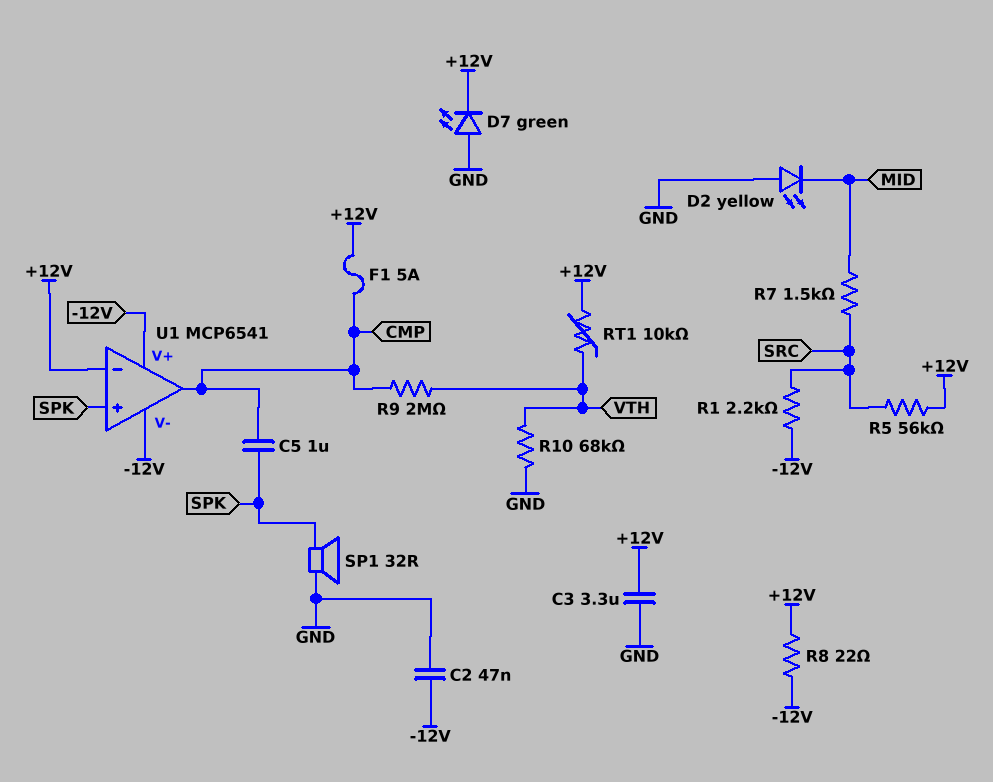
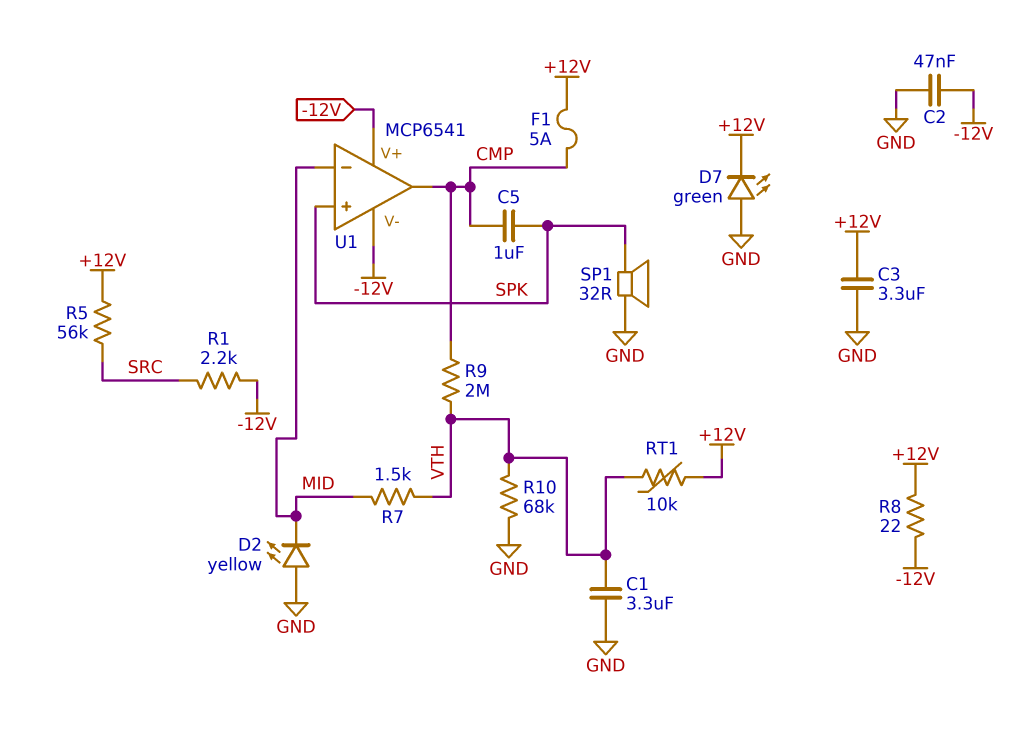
C1: none -> 3.3uF (GND, VTH)
R7: 1.5k (MID, SRC) -> 1.5k (MID, VTH)
U1 pin in-: +12V -> MID

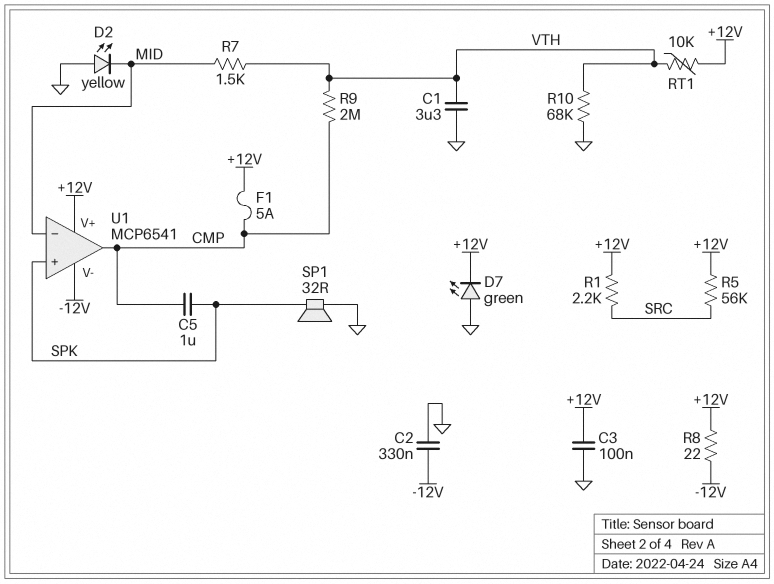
C2: 47nF (-12V, GND) -> 330nF (-12V, GND)
C3: 3.3uF (+12V, GND) -> 100nF (+12V, GND)
R1: 2.2k (-12V, SRC) -> 2.2k (+12V, SRC)
U1 pin V+: -12V -> +12V

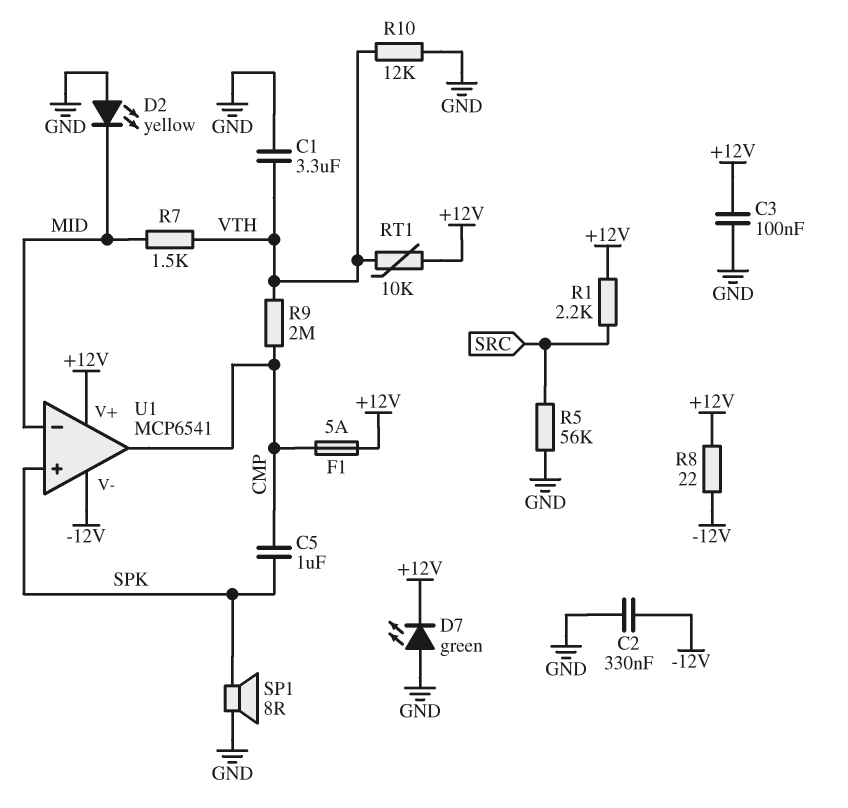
R5: 56k (+12V, SRC) -> 56k (GND, SRC)
R10: 68k (GND, VTH) -> 12k (GND, VTH)
SP1: speaker 32R (GND, SPK) -> speaker 8R (GND, SPK)

